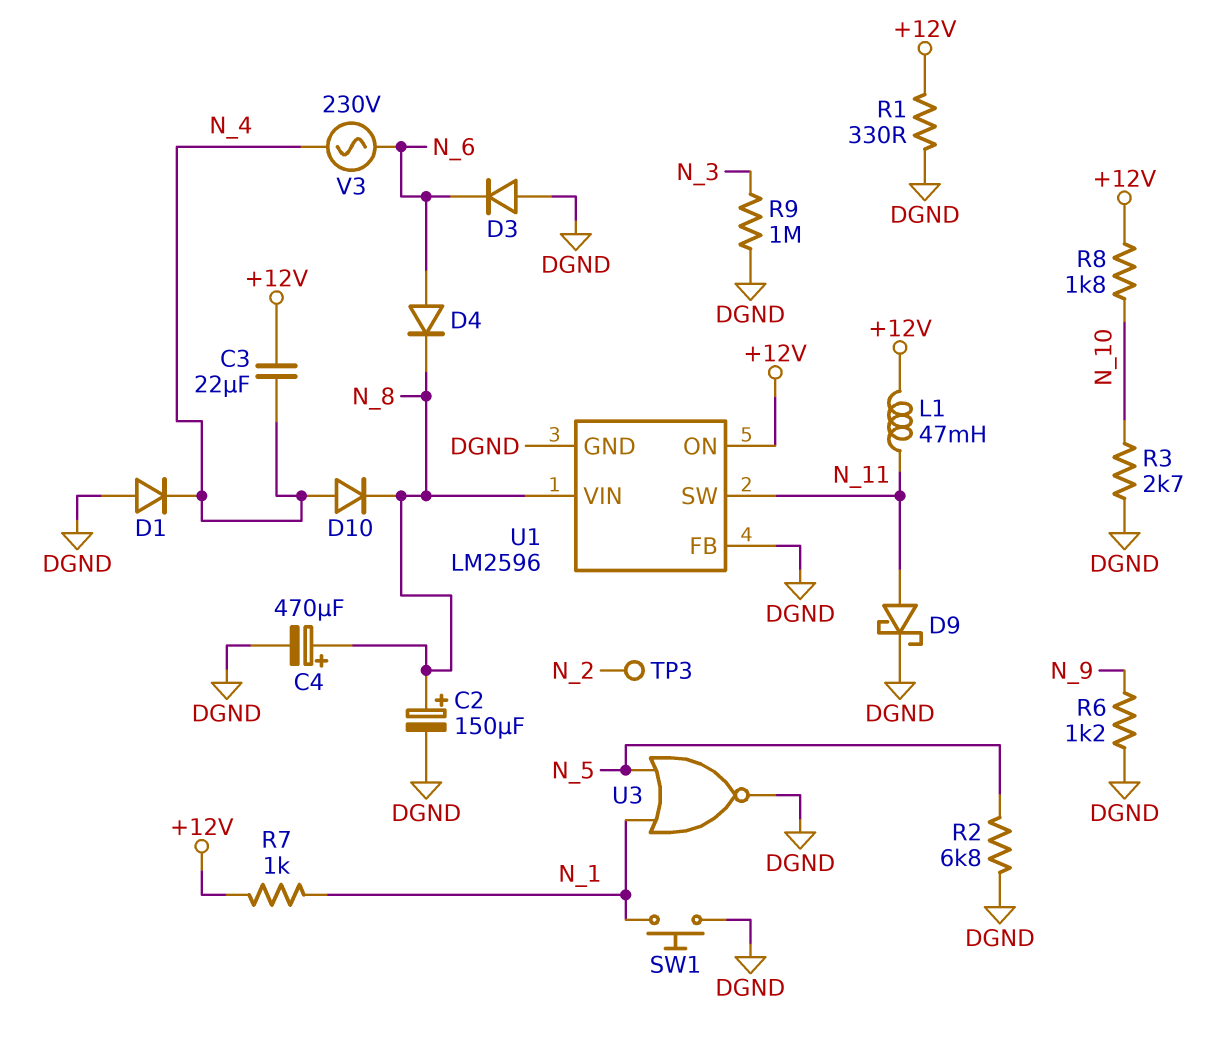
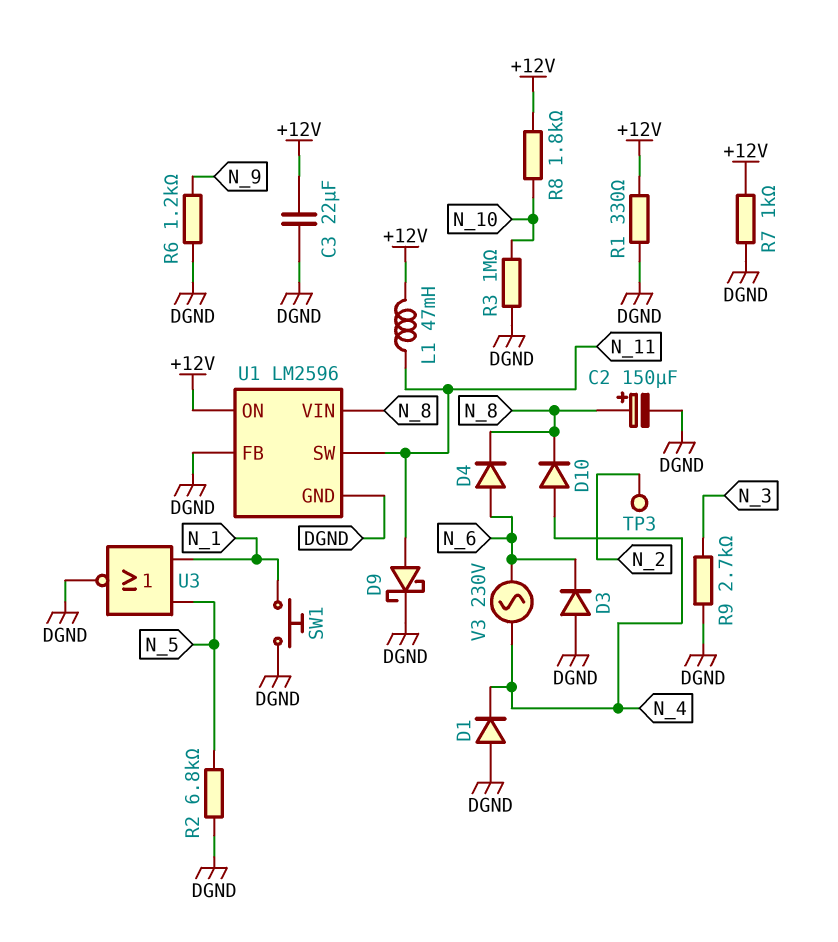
C3: 22uF (+12V, N_4) -> 22uF (+12V, DGND)
C4: 470uF (plus N_8, minus DGND) -> none
R3: 2.7k (DGND, N_10) -> 1M (DGND, N_10)
R7: 1k (+12V, N_1) -> 1k (+12V, DGND)
R9: 1M (DGND, N_3) -> 2.7k (DGND, N_3)

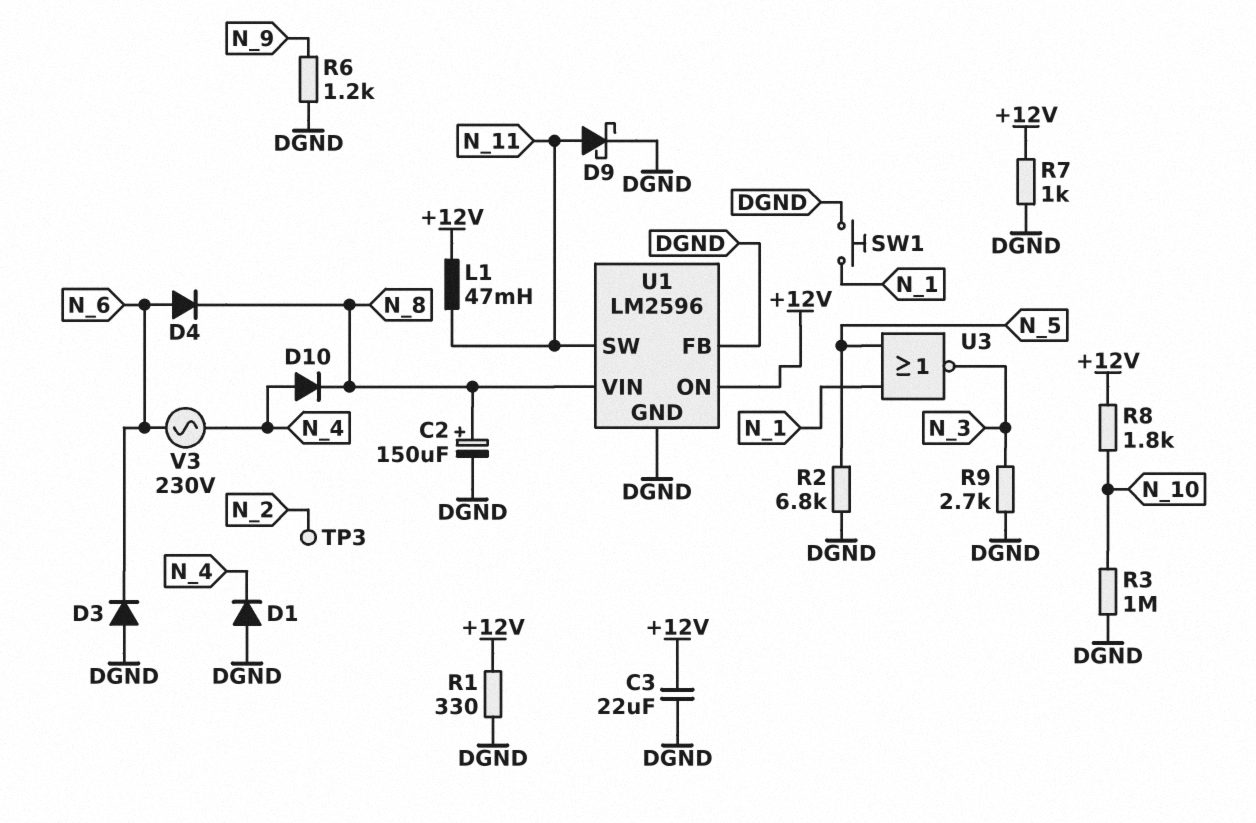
U3: NOR (in N_1, in N_5, out DGND) -> NOR (in N_1, in N_5, out N_3)

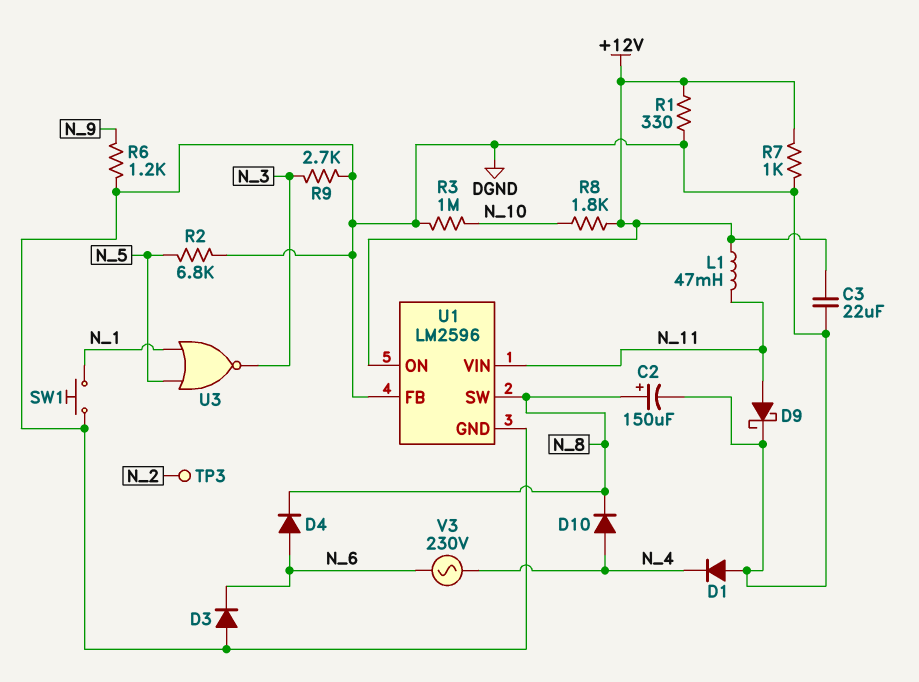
U1 pin SW: N_11 -> N_8
U1 pin VIN: N_8 -> N_11

